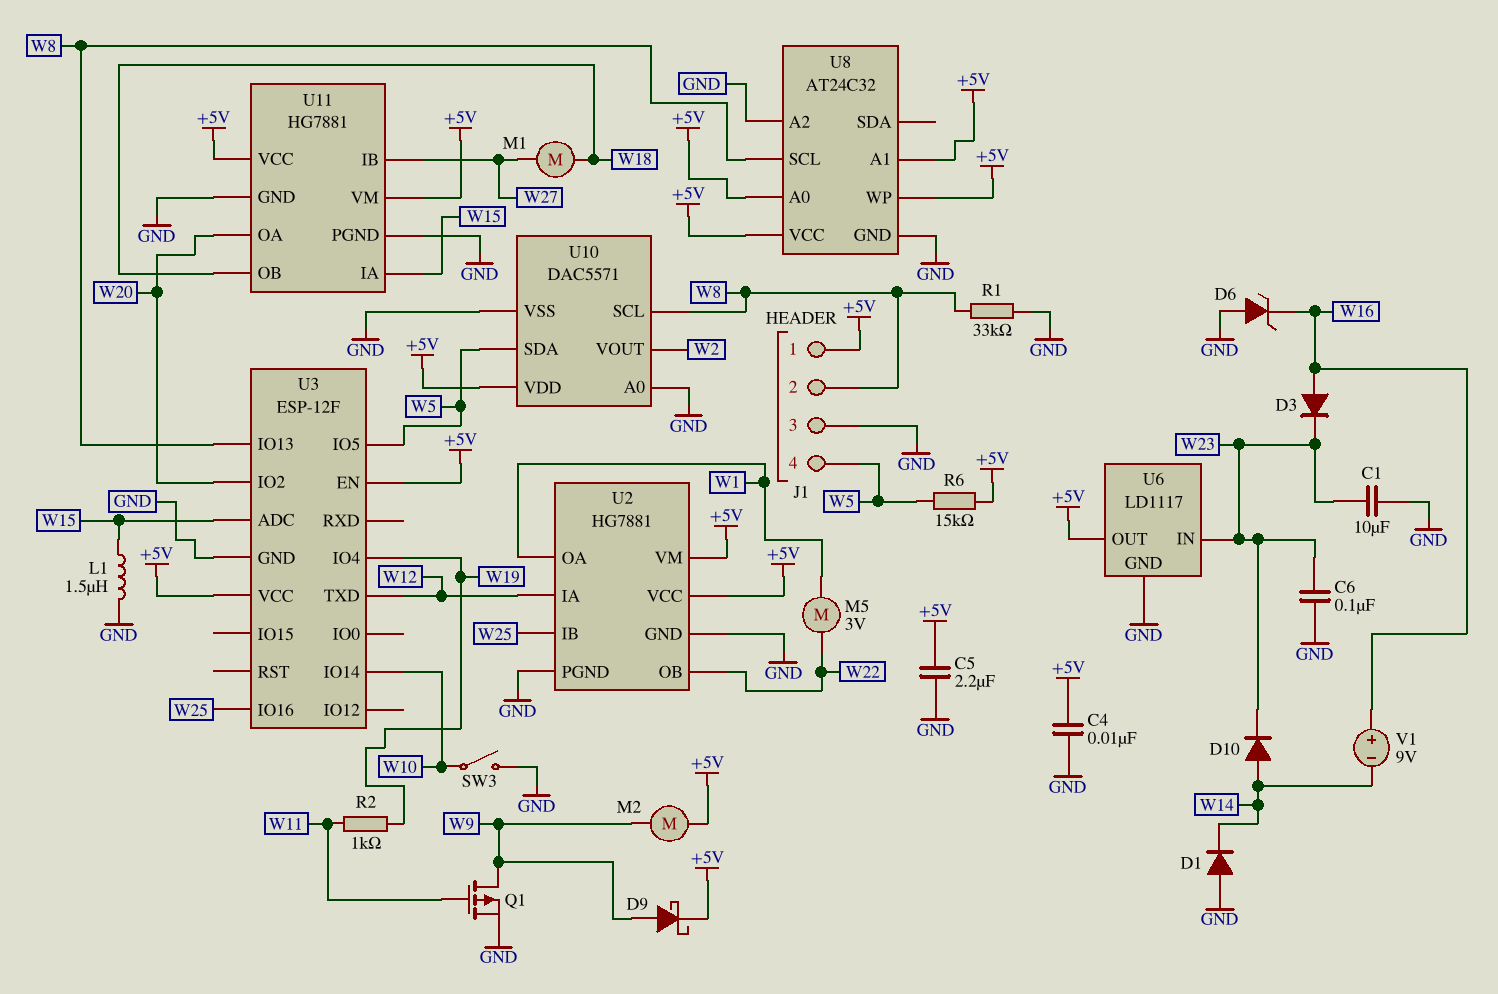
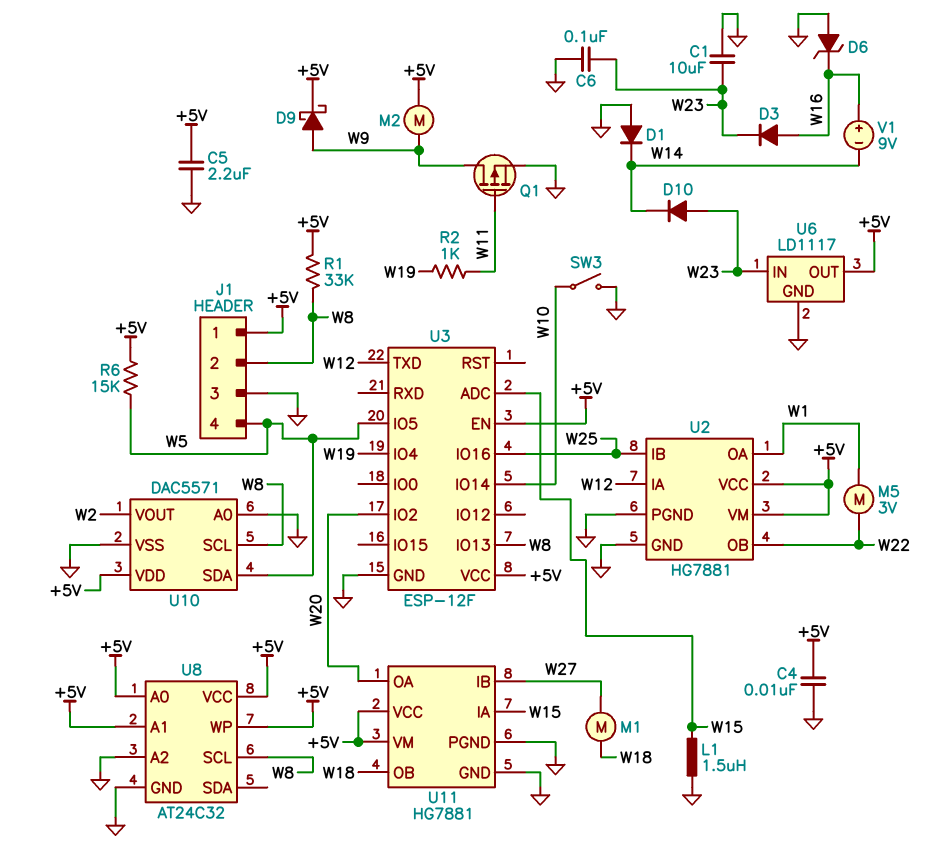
D10: diode (A W14, K W23) -> diode (A W23, K W14)
R1: 33k (GND, W8) -> 33k (+5V, W8)

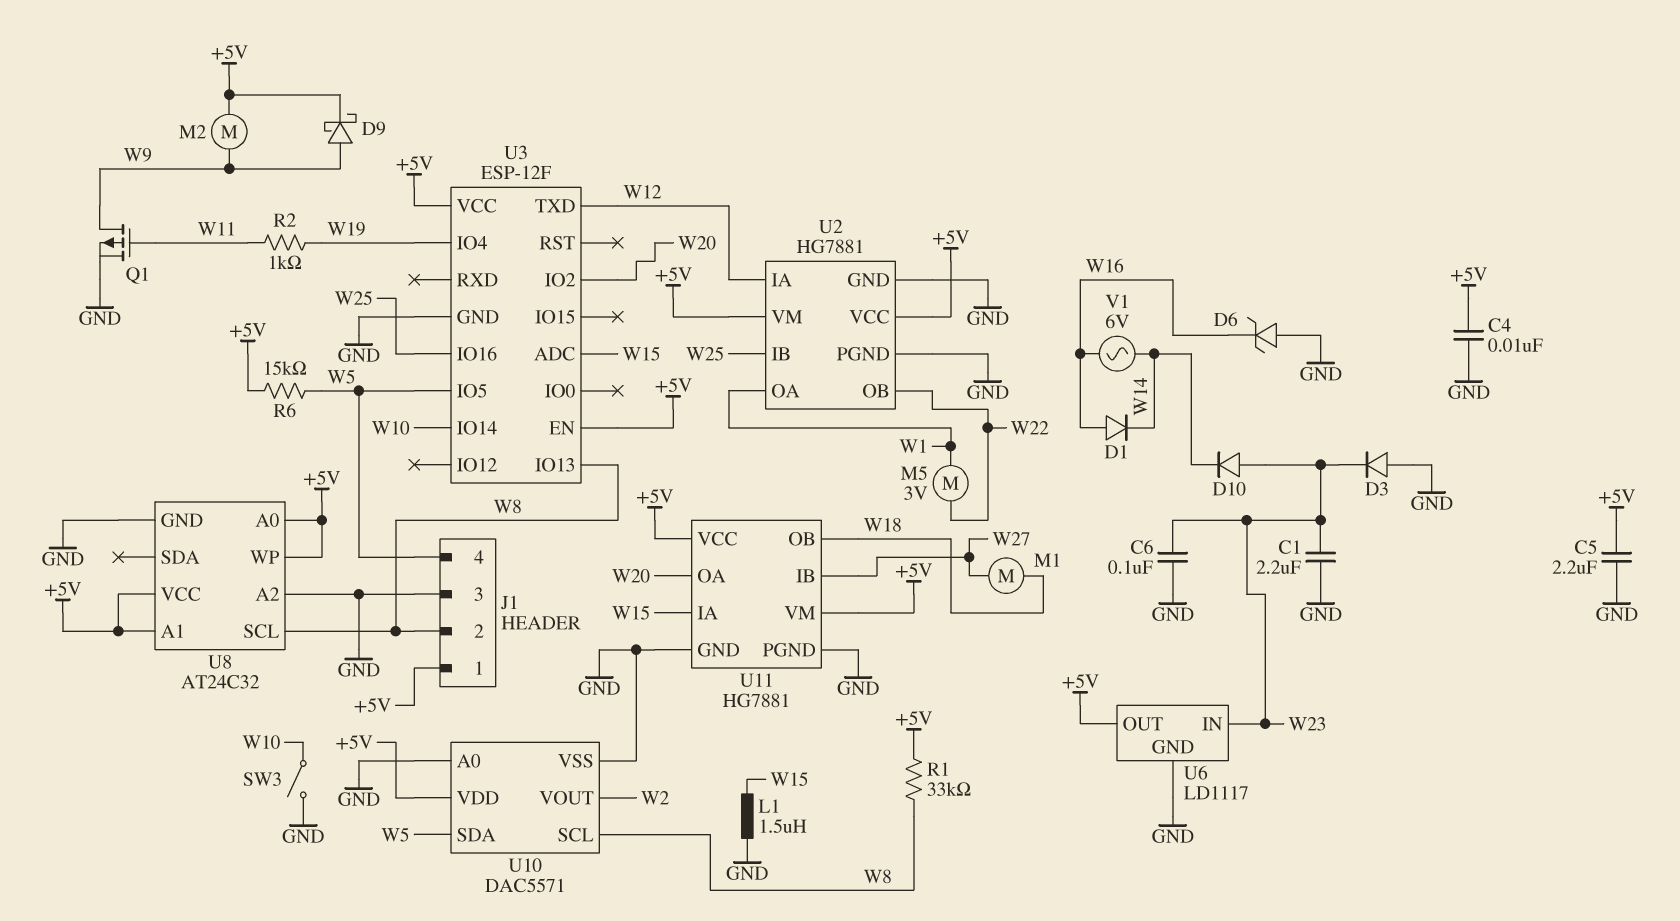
C1: 10uF (GND, W23) -> 2.2uF (GND, W23)
D1: diode (A GND, K W14) -> diode (A W16, K W14)
D3: diode (A W16, K W23) -> diode (A GND, K W23)
V1: 9V (plus W16, minus W14) -> AC 6V (W14, W16)

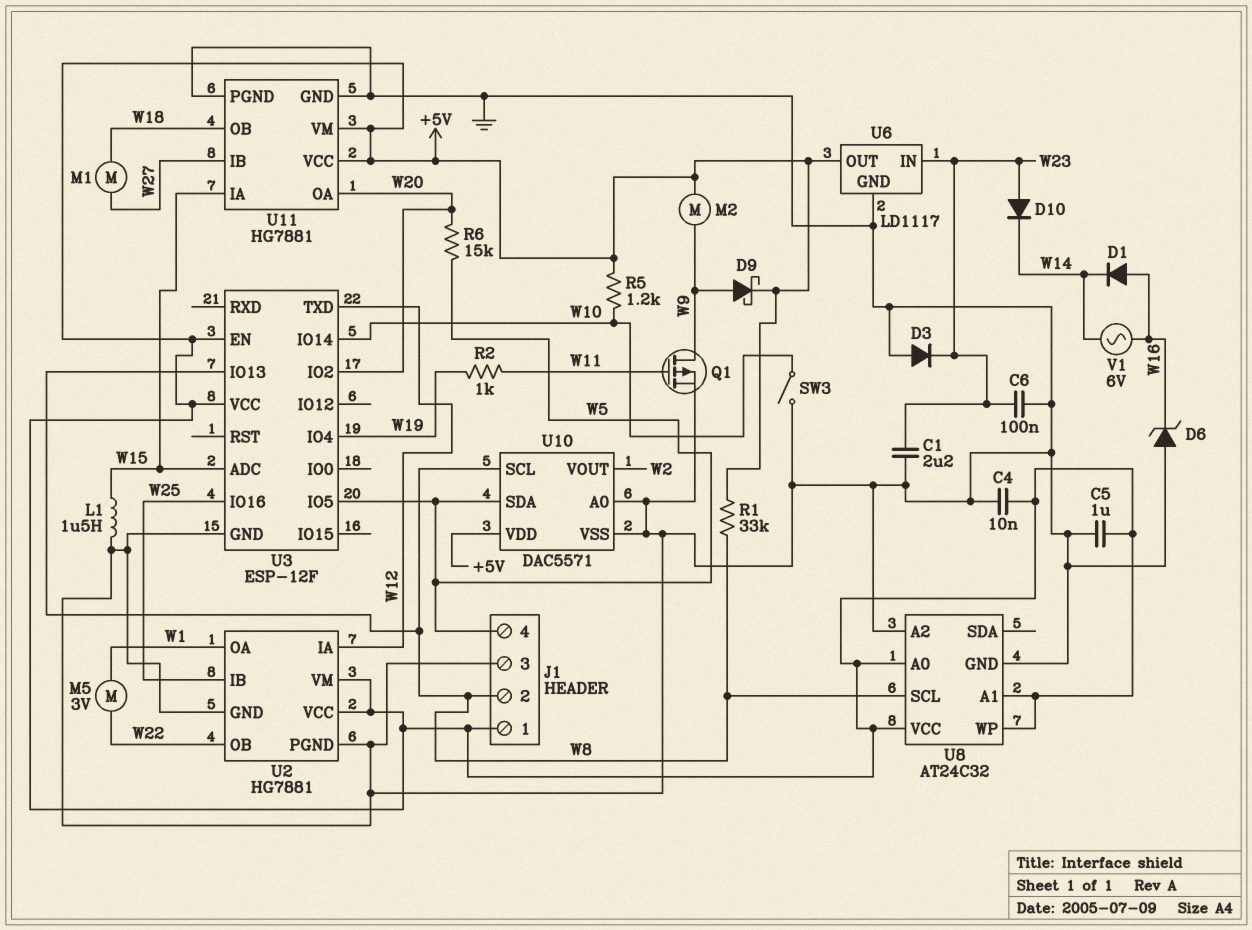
C5: 2.2uF (+5V, GND) -> 1uF (+5V, GND)
R5: none -> 1.2k (+5V, W10)
R6: 15k (+5V, W5) -> 15k (W5, W20)

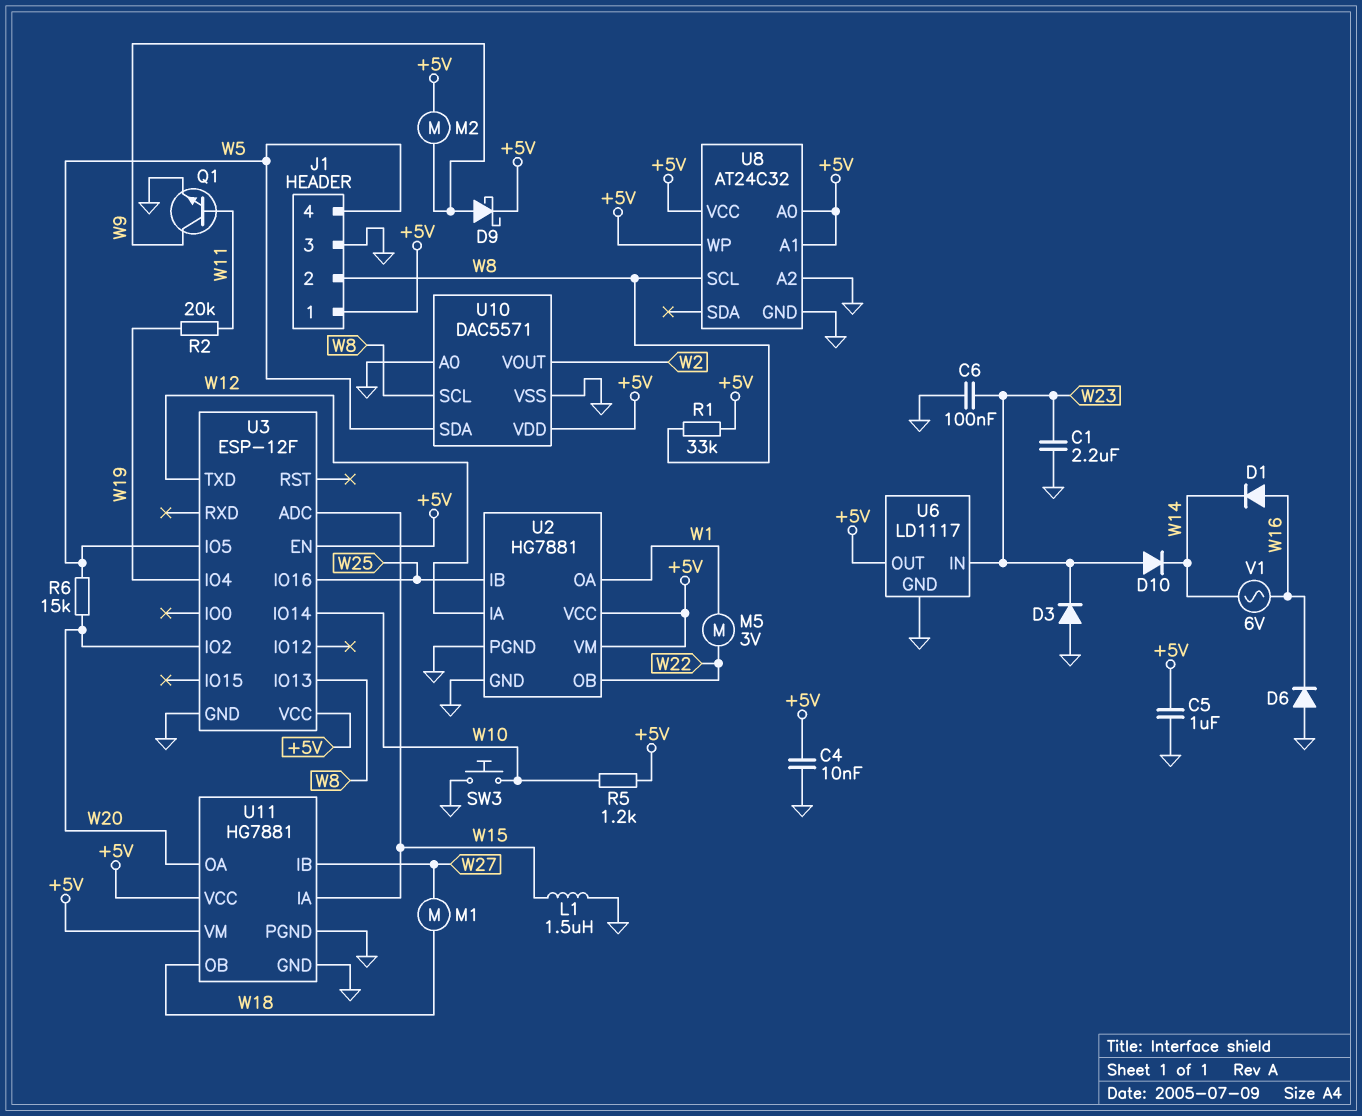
D6: zener (A GND, K W16) -> diode (A GND, K W16)
Q1: PMOS (G W11, D W9, S GND) -> NPN (B W11, C W9, E GND)
R2: 1k (W11, W19) -> 20k (W11, W19)
SW3: switch (GND, W10) -> button (GND, W10)

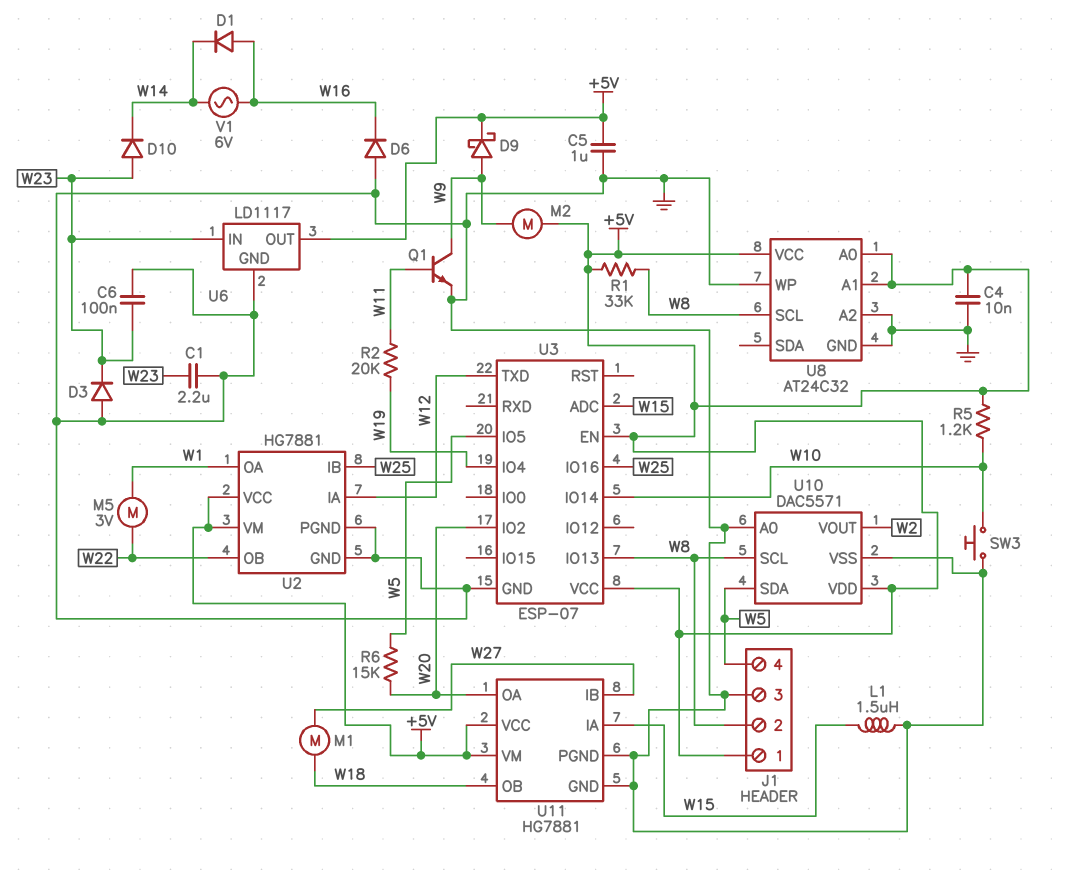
U3: ESP-12F -> ESP-07
U8 pin WP: +5V -> GND

